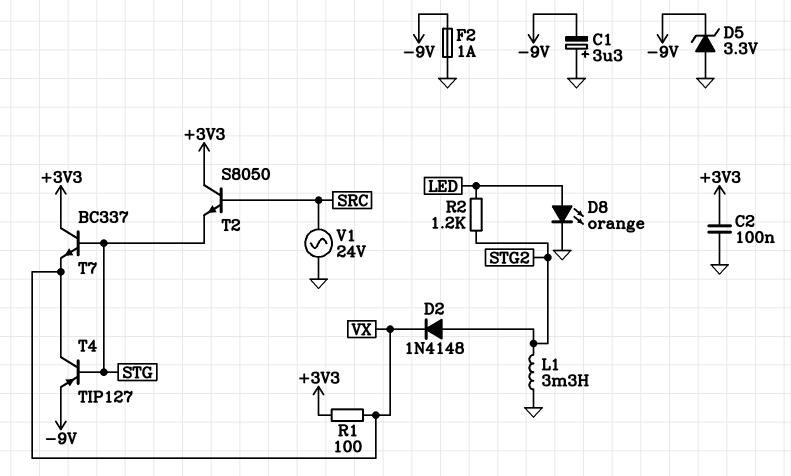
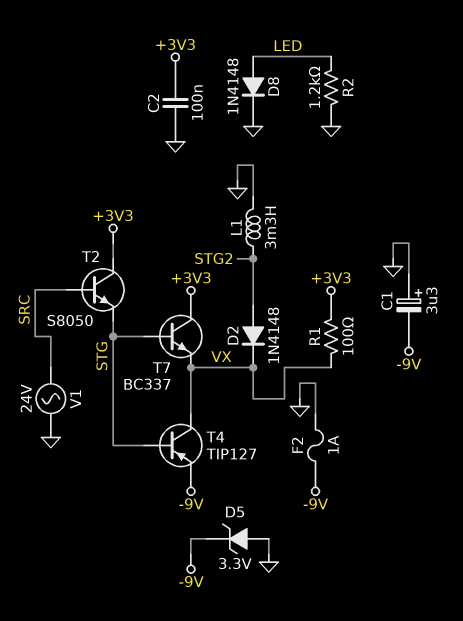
D8: LED orange (A LED, K GND) -> diode 1N4148 (A LED, K GND)
R2: 1.2k (LED, STG2) -> 1.2k (GND, LED)

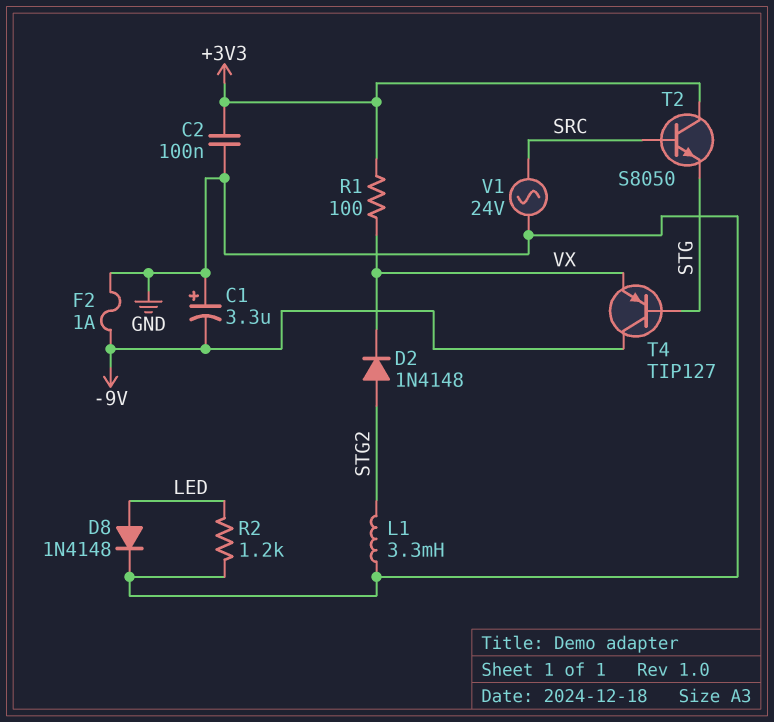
D5: zener 3.3V (A GND, K -9V) -> none
T4: PNP TIP127 (B STG, C VX, E -9V) -> PNP TIP127 (B STG, C -9V, E VX)
T7: NPN BC337 (B STG, C +3V3, E VX) -> none

